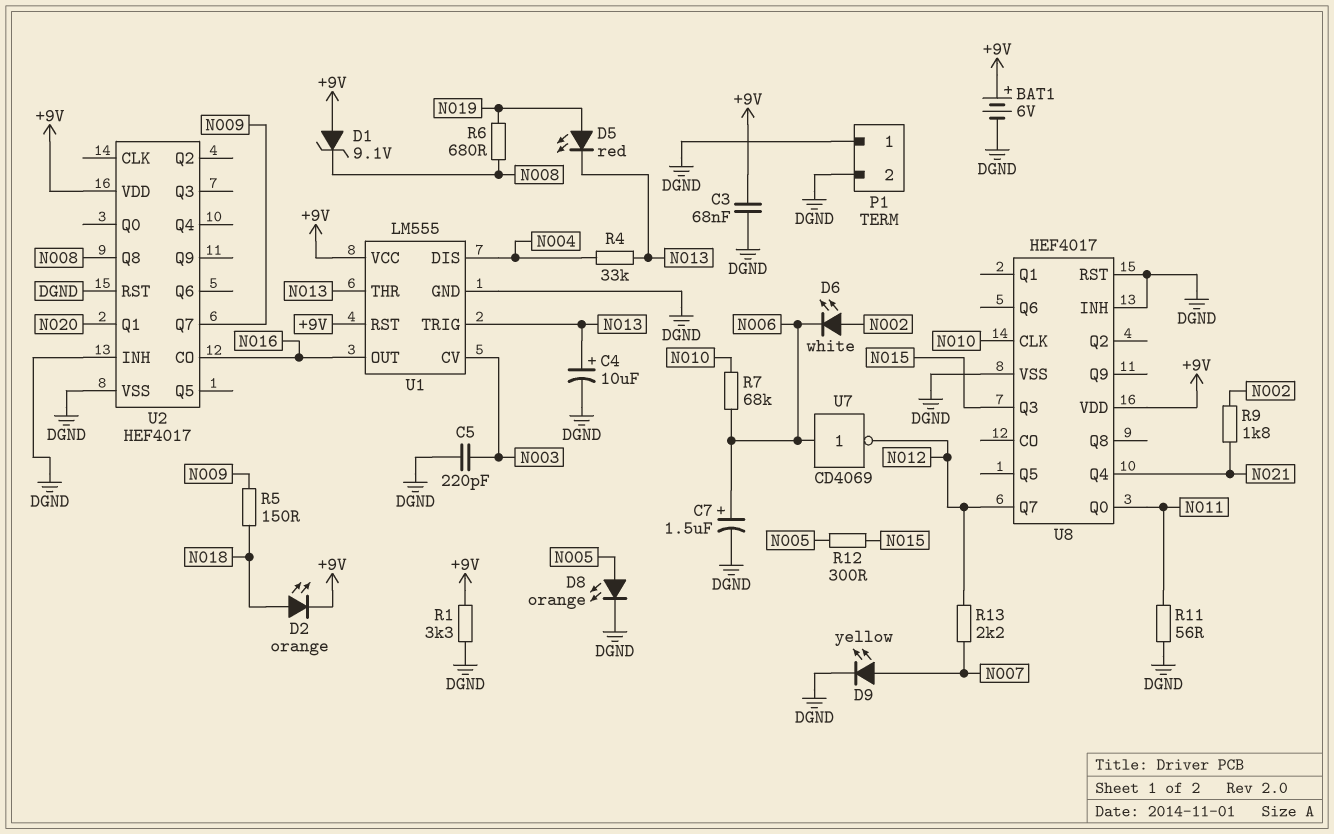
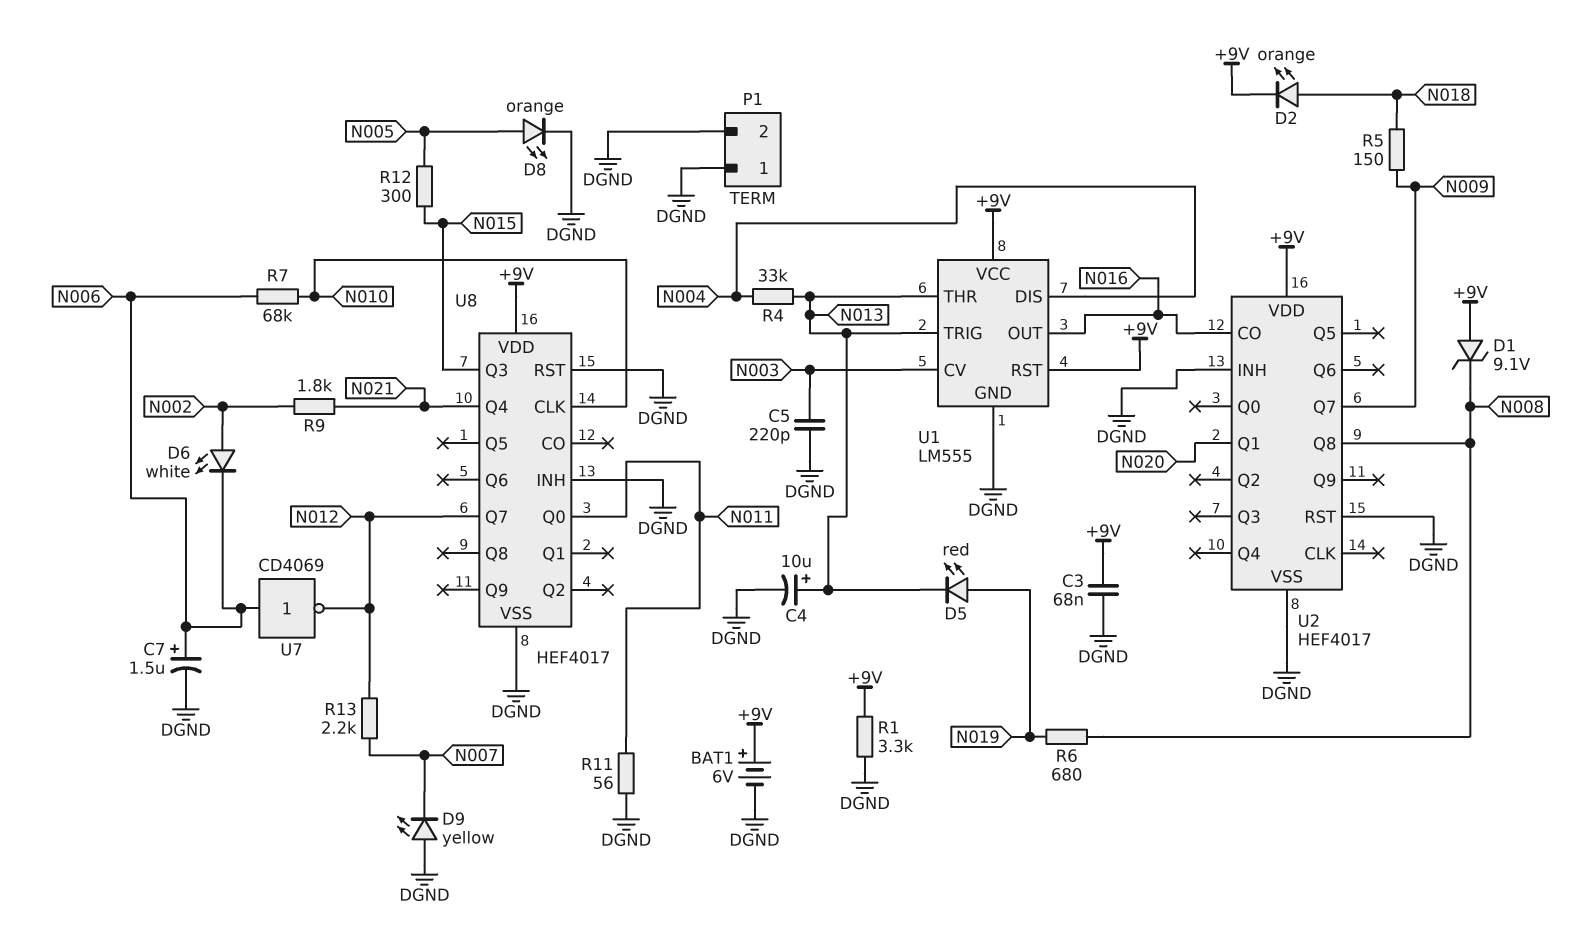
D9: LED yellow (A N007, K DGND) -> LED yellow (A DGND, K N007)

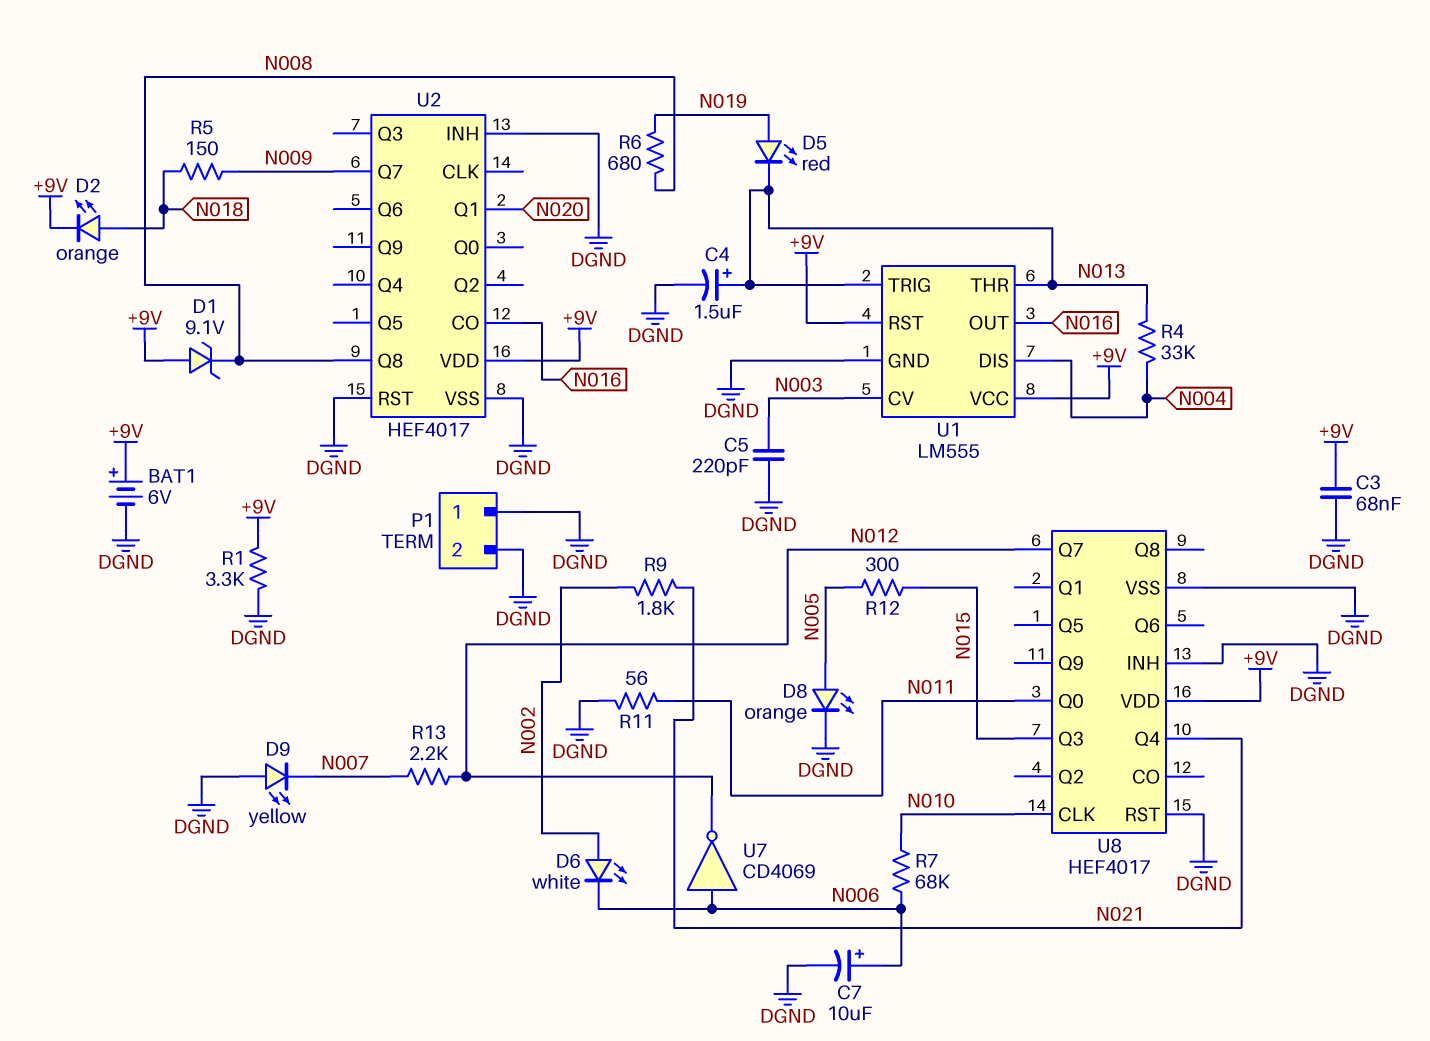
C4: 10uF (plus N013, minus DGND) -> 1.5uF (plus N013, minus DGND)
C7: 1.5uF (plus N006, minus DGND) -> 10uF (plus N006, minus DGND)

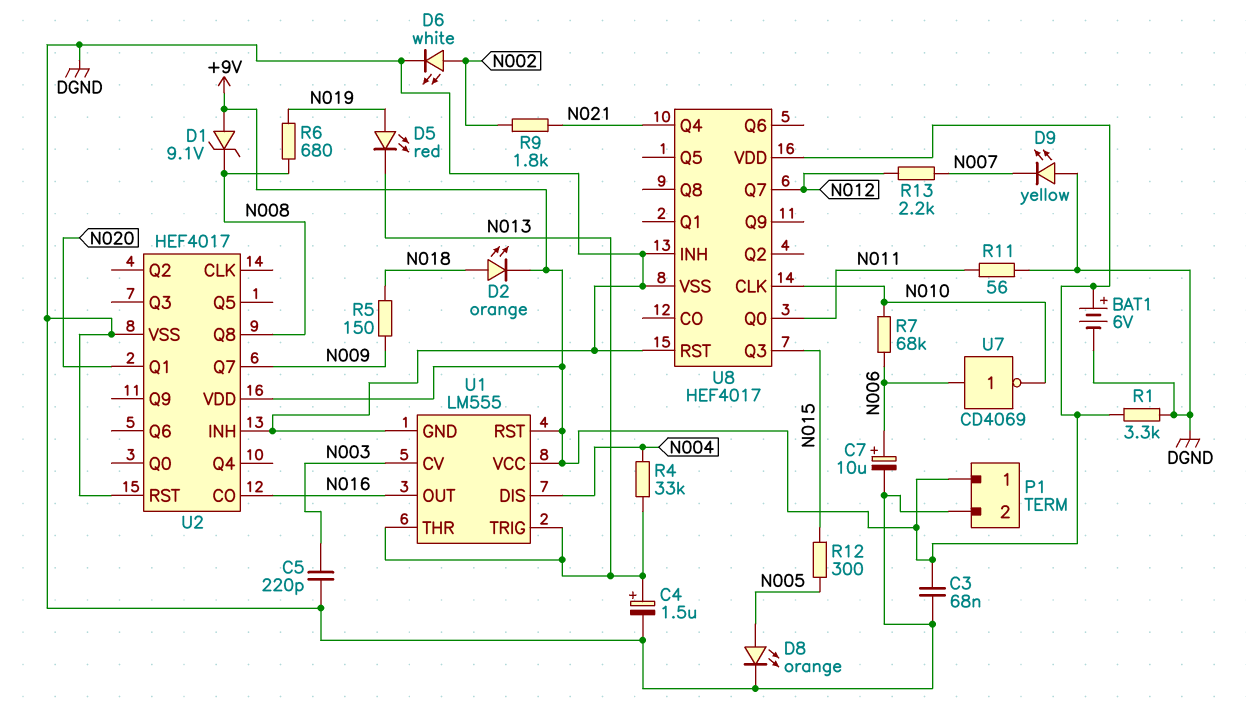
D6: LED white (A N002, K N006) -> LED white (A N002, K DGND)
P1 pin 1: DGND -> +9V
U7: NOT CD4069 (in N006, out N012) -> NOT CD4069 (in N006, out N010)

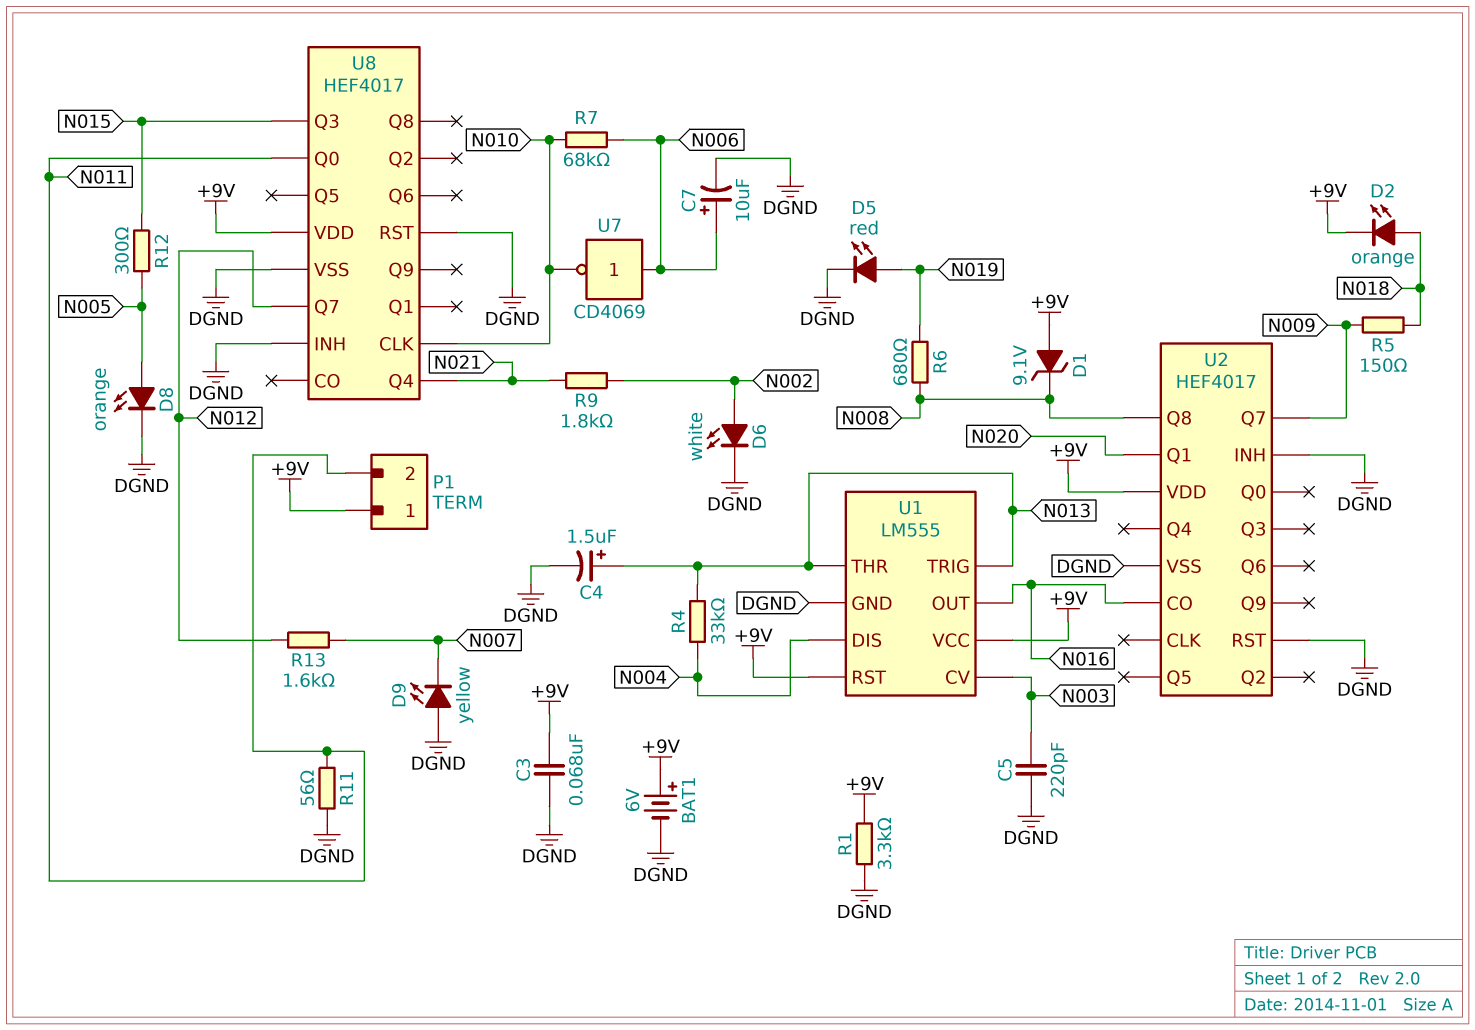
D5: LED red (A N019, K N013) -> LED red (A N019, K DGND)
P1 pin 2: DGND -> N011
R13: 2.2k (N007, N012) -> 1.6k (N007, N012)

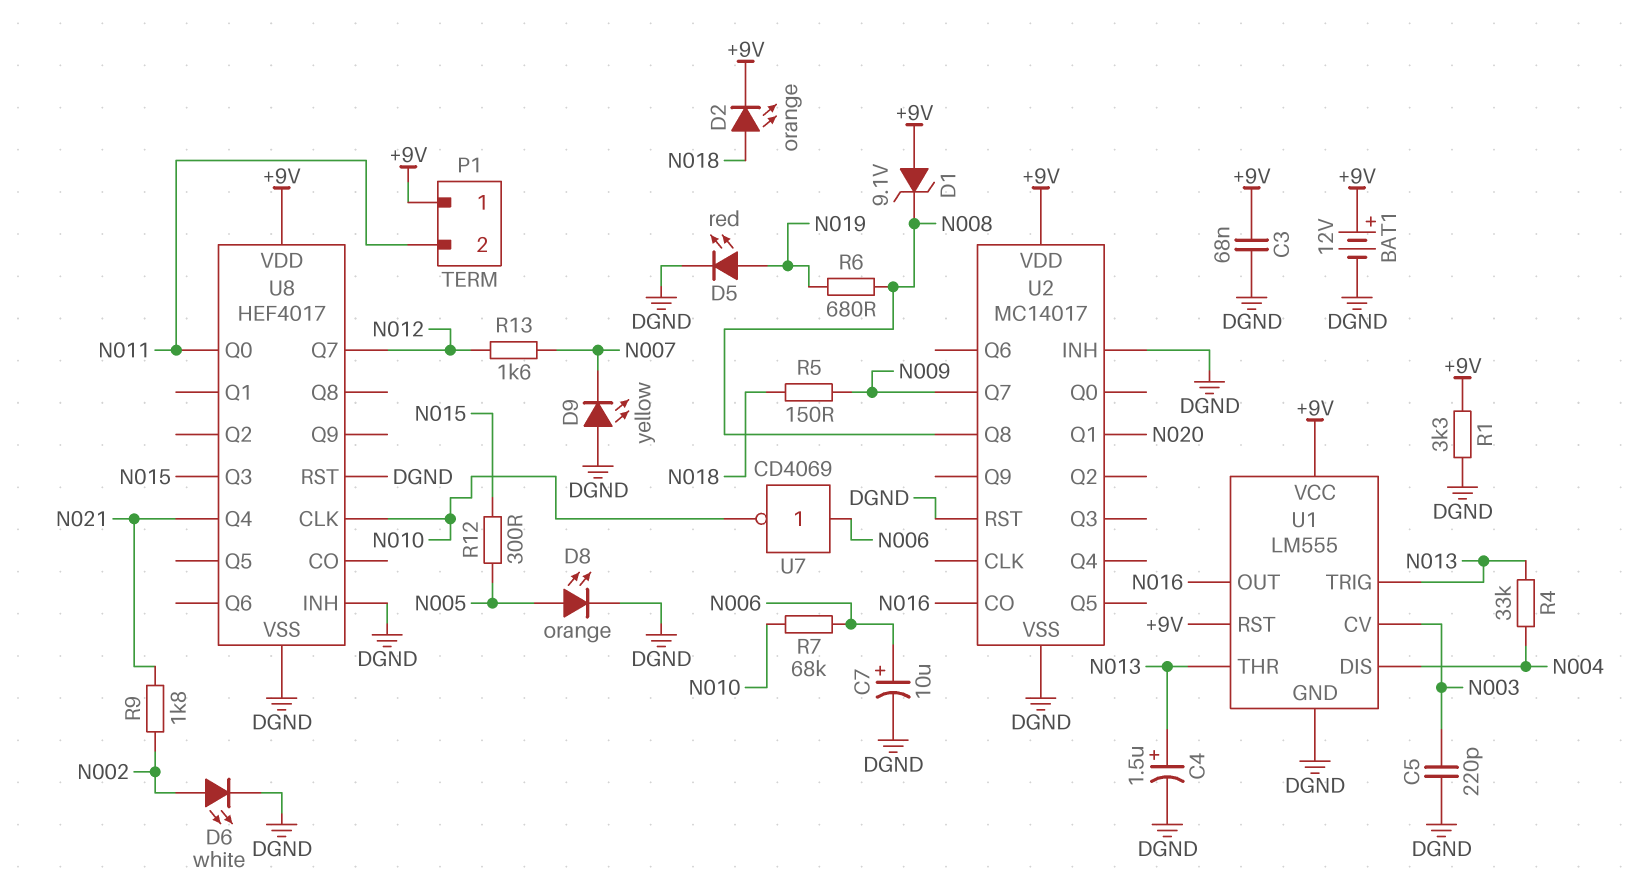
BAT1: 6V (plus +9V, minus DGND) -> 12V (plus +9V, minus DGND)
R11: 56 (DGND, N011) -> none
U2: HEF4017 -> MC14017

